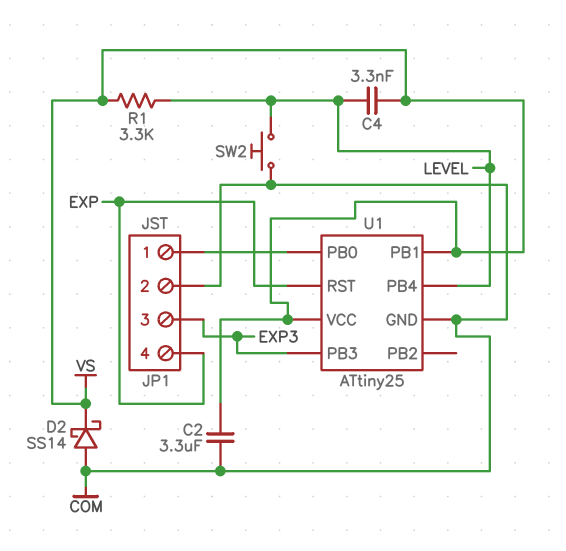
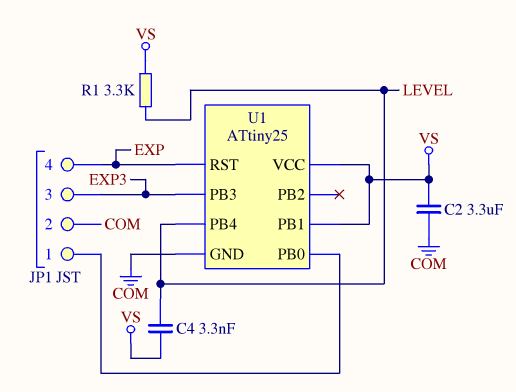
D2: schottky SS14 (A COM, K VS) -> none
SW2: button (COM, LEVEL) -> none

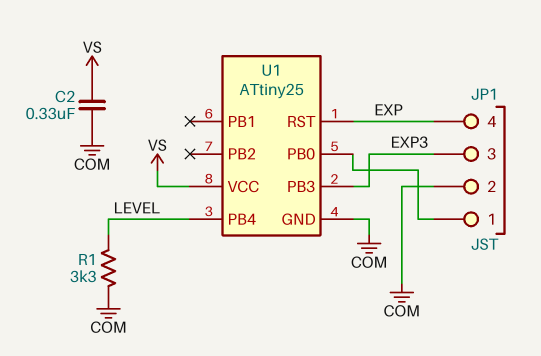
C2: 3.3uF (COM, VS) -> 330nF (COM, VS)
C4: 3.3nF (LEVEL, VS) -> none
R1: 3.3k (LEVEL, VS) -> 3.3k (COM, LEVEL)
U1 pin PB1: VS -> none

